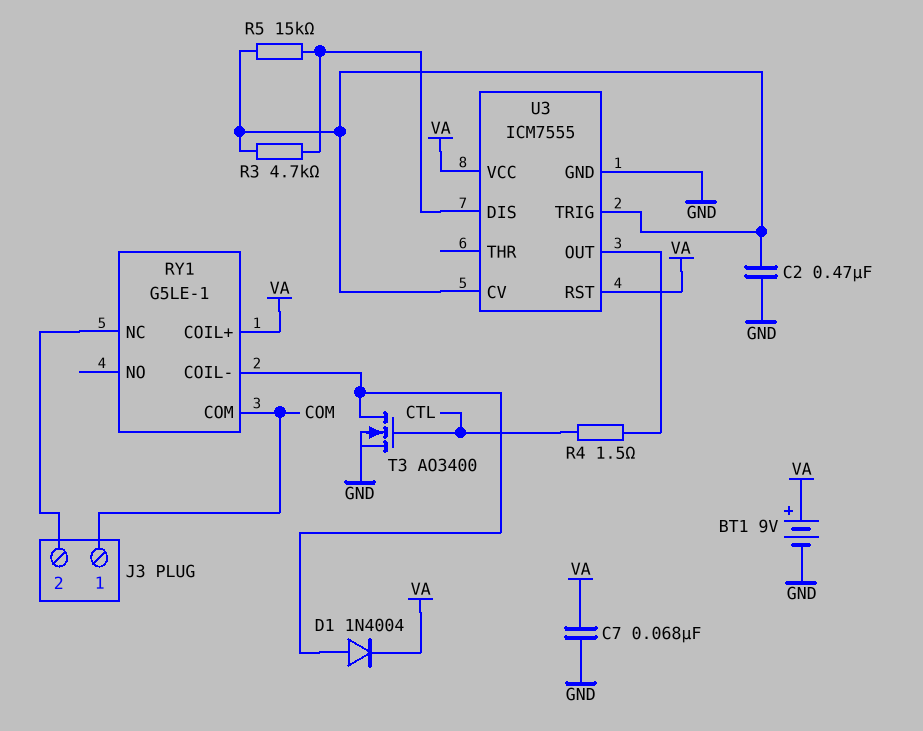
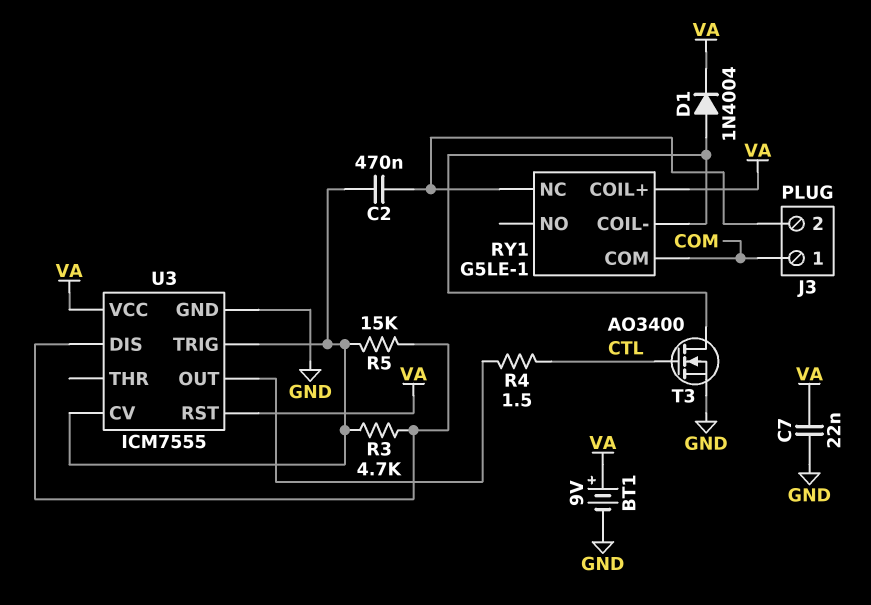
C2: 470nF (GND, U3/CV) -> 470nF (J3/2, U3/CV)
C7: 68nF (GND, VA) -> 22nF (GND, VA)

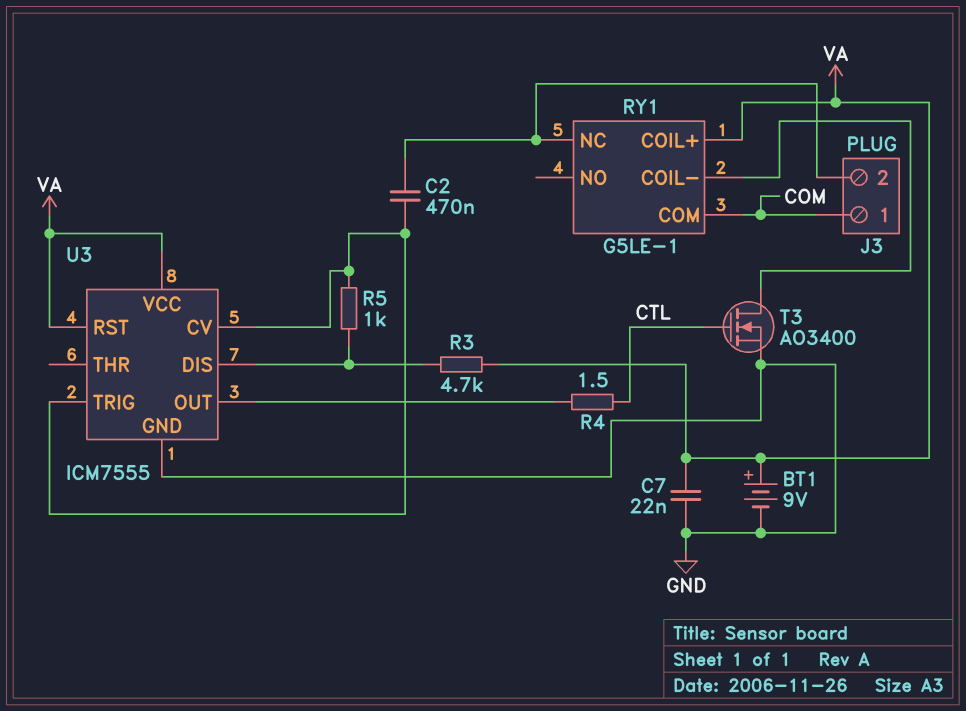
D1: diode 1N4004 (A RY1/COIL-, K VA) -> none
R3: 4.7k (U3/CV, U3/DIS) -> 4.7k (U3/DIS, VA)
R5: 15k (U3/CV, U3/DIS) -> 1k (U3/CV, U3/DIS)

